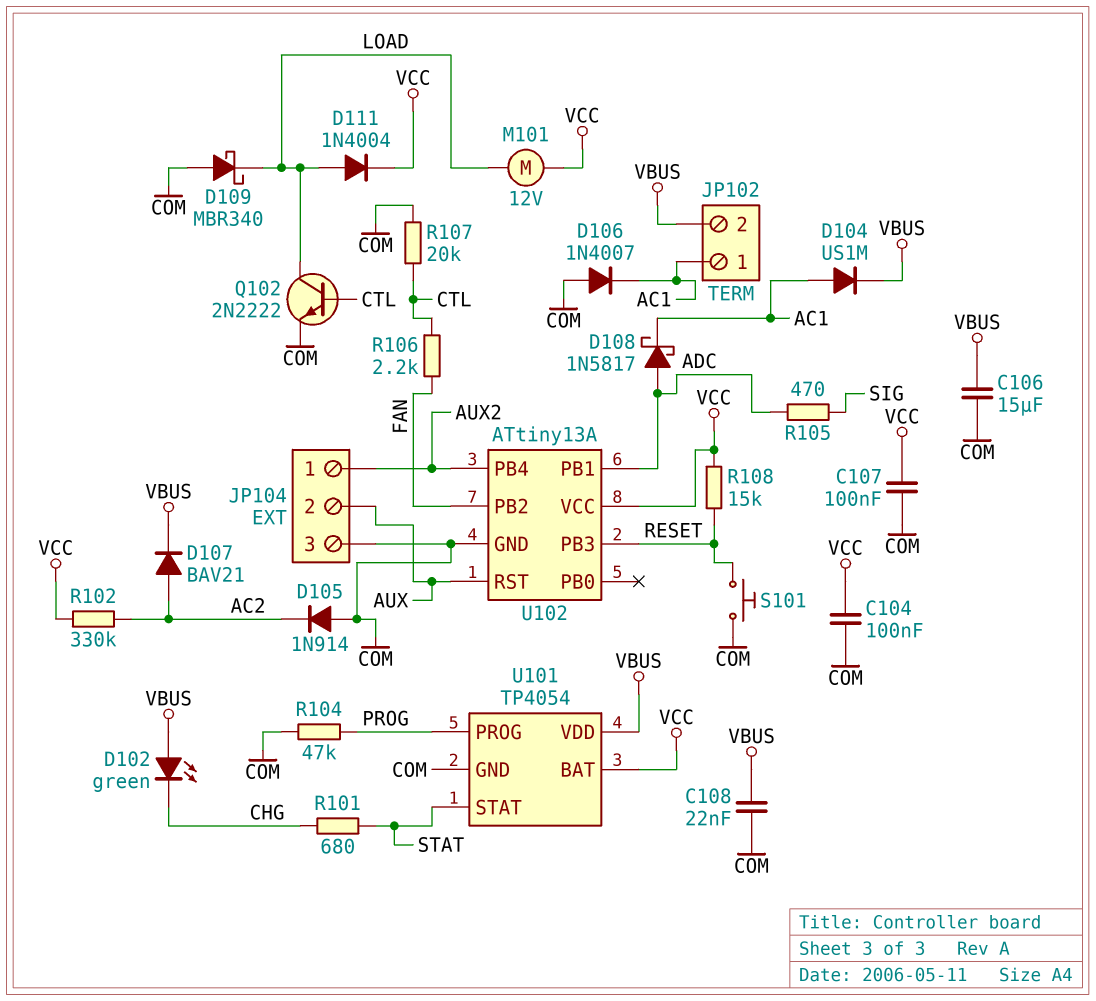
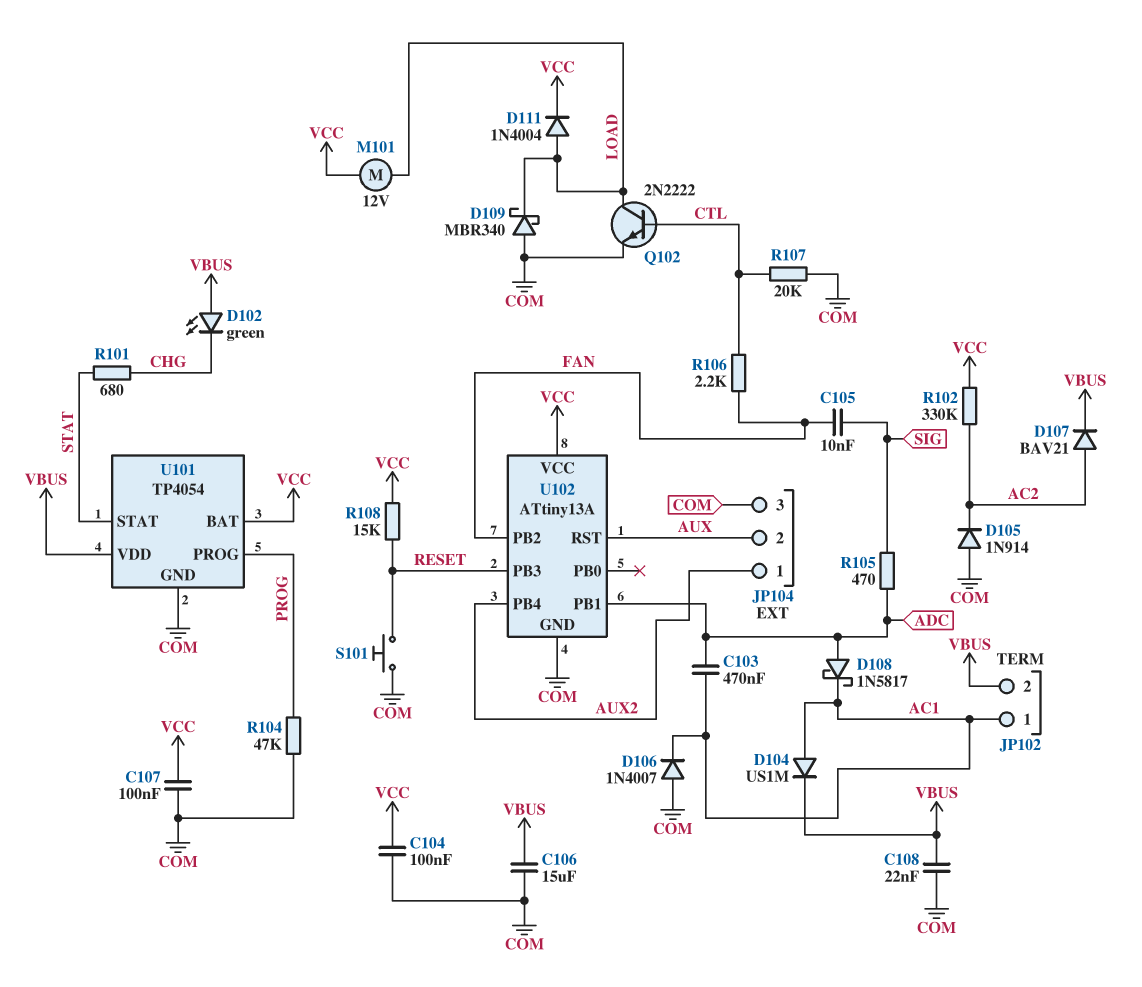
C103: none -> 470nF (AC1, ADC)
C105: none -> 10nF (FAN, SIG)

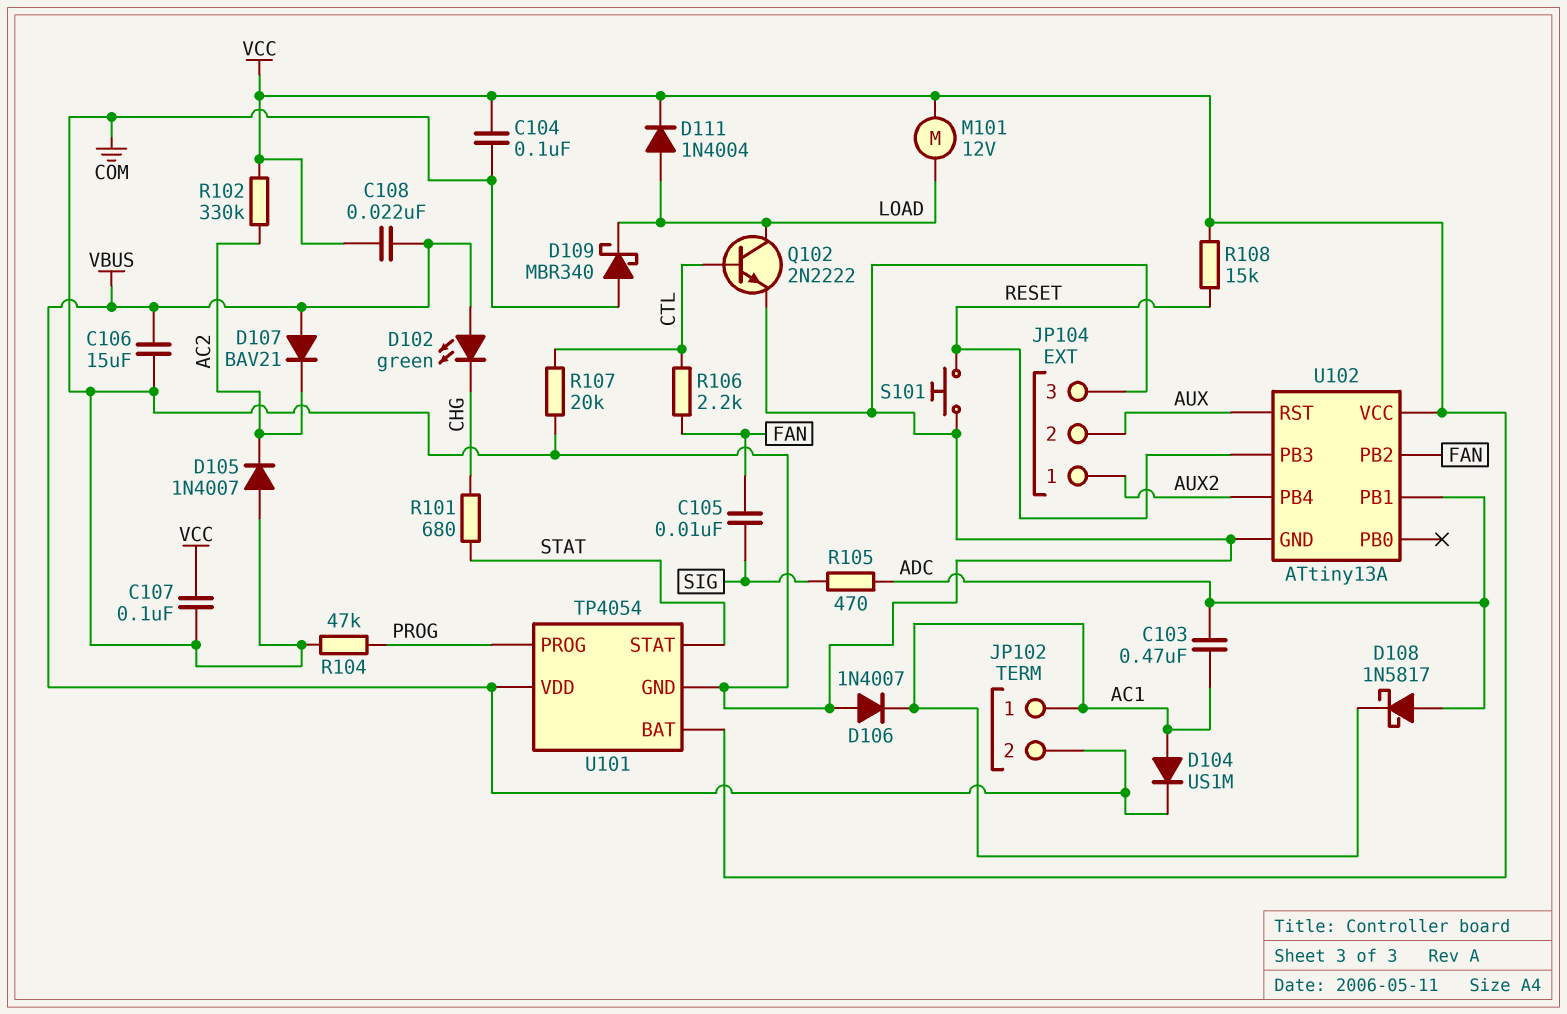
C108: 22nF (COM, VBUS) -> 22nF (VBUS, VCC)
D105: diode 1N914 (A COM, K AC2) -> diode 1N4007 (A COM, K AC2)
D107: diode BAV21 (A AC2, K VBUS) -> diode BAV21 (A VBUS, K AC2)

